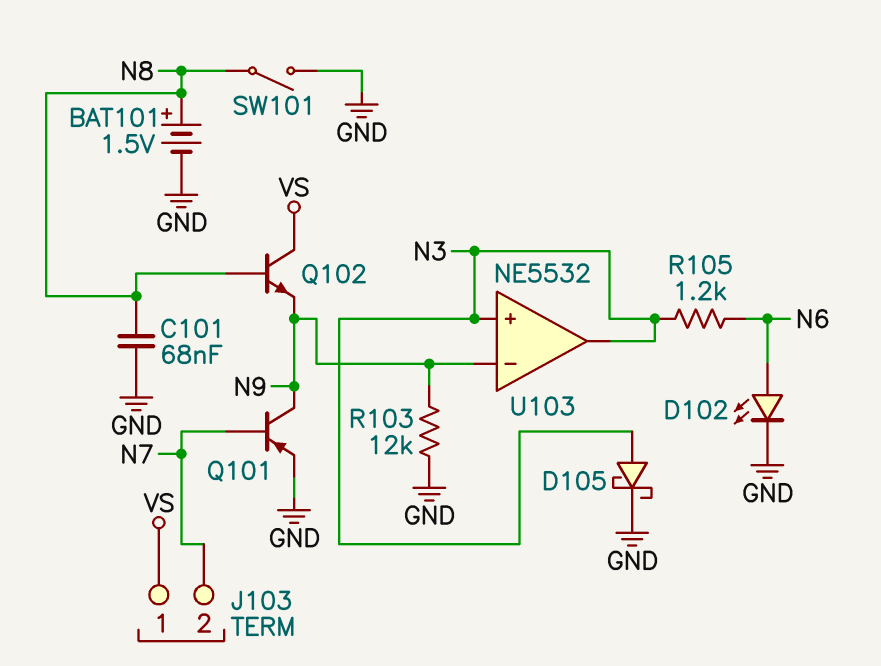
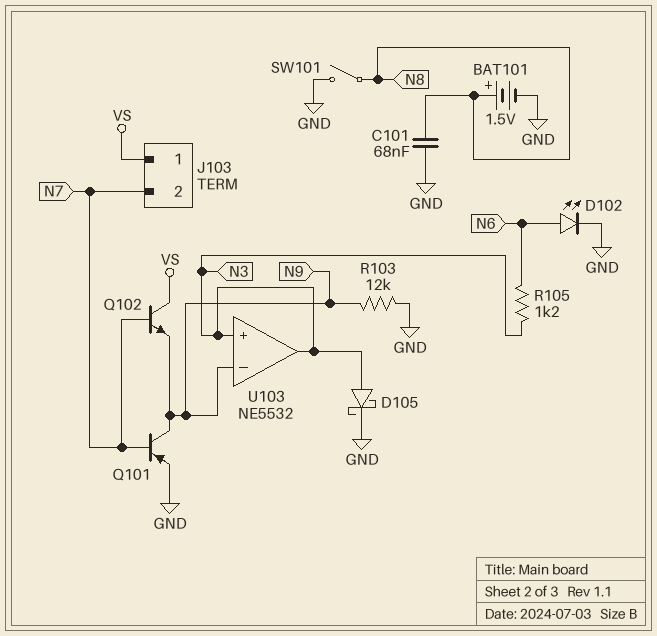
Q102: NPN (B N8, C VS, E N9) -> NPN (B N7, C VS, E N9)

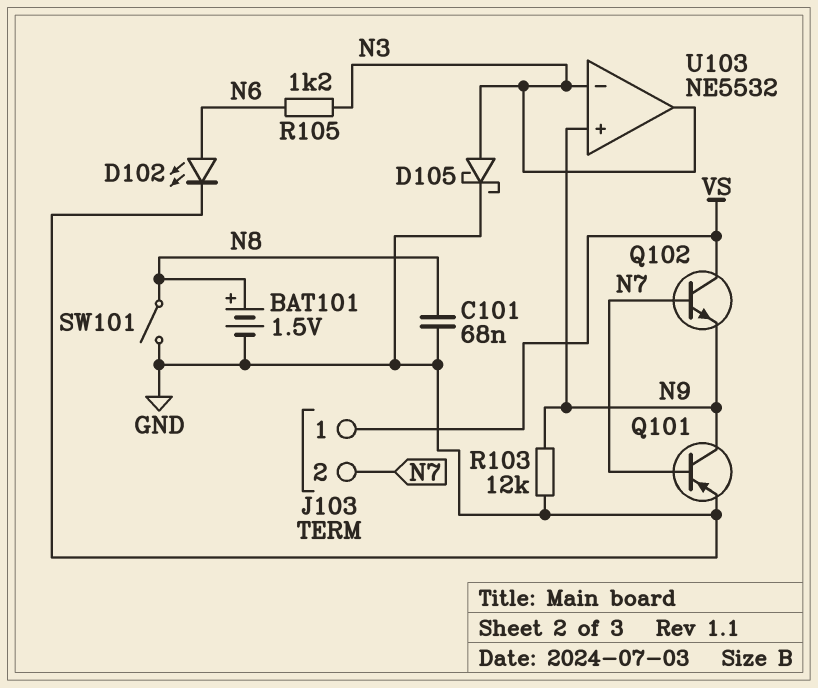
U103 pin in+: N3 -> N9
U103 pin in-: N9 -> N3

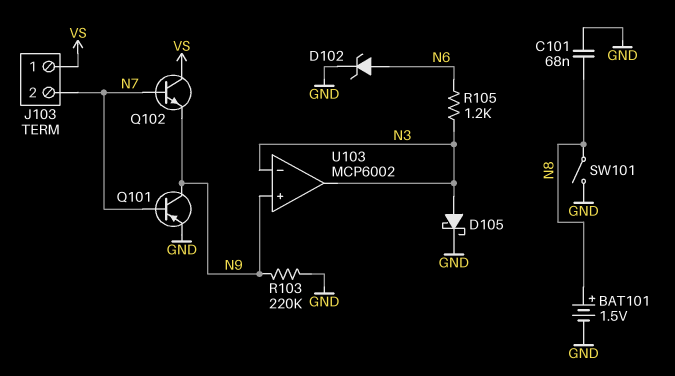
D102: LED (A N6, K GND) -> zener (A N6, K GND)
R103: 12k (GND, N9) -> 220k (GND, N9)
U103: NE5532 -> MCP6002

